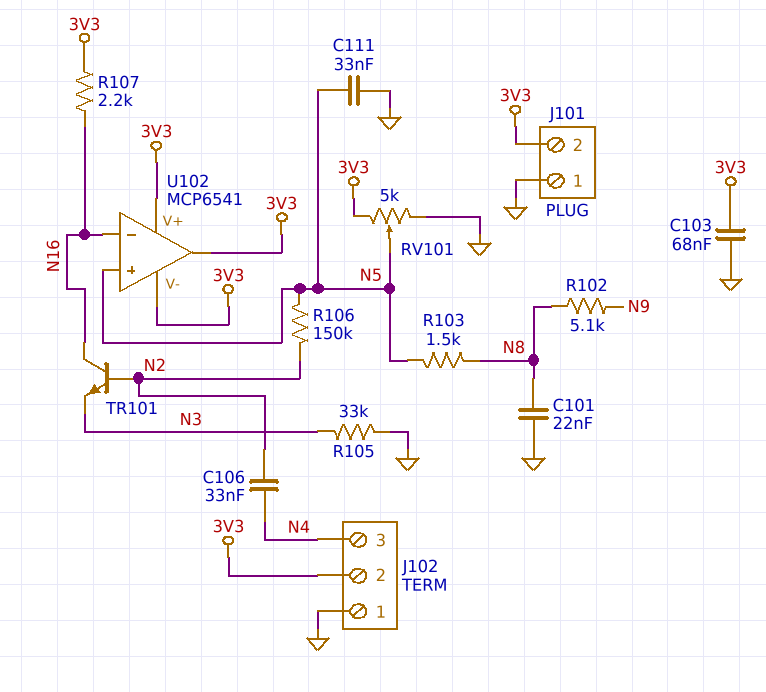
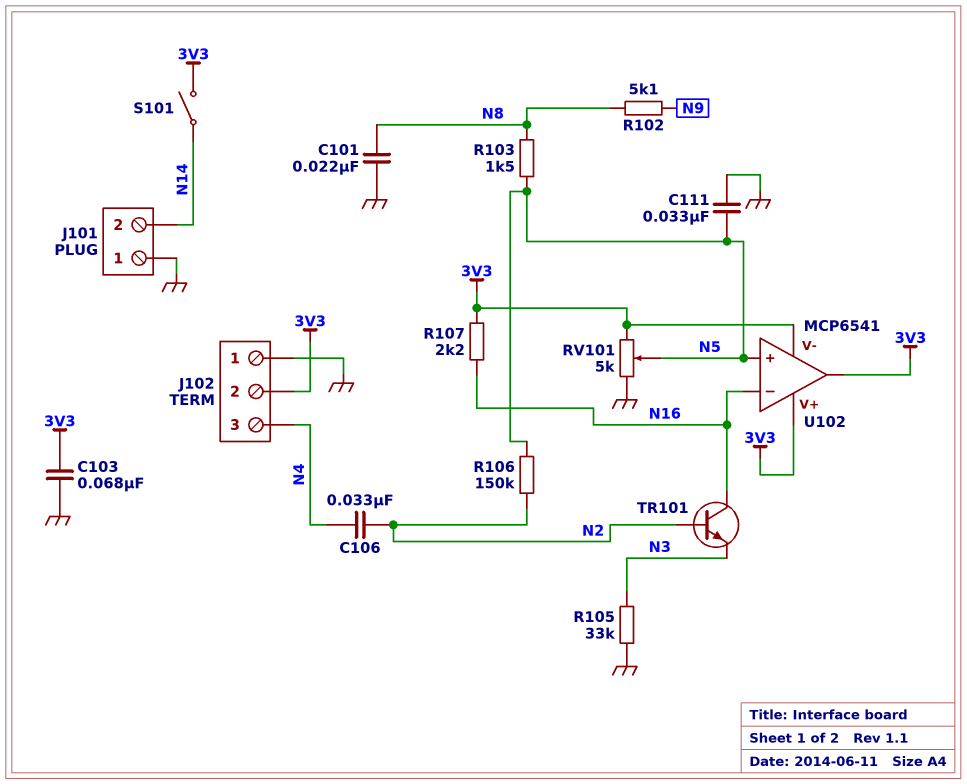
J101 pin 2: 3V3 -> N14
S101: none -> switch (3V3, N14)

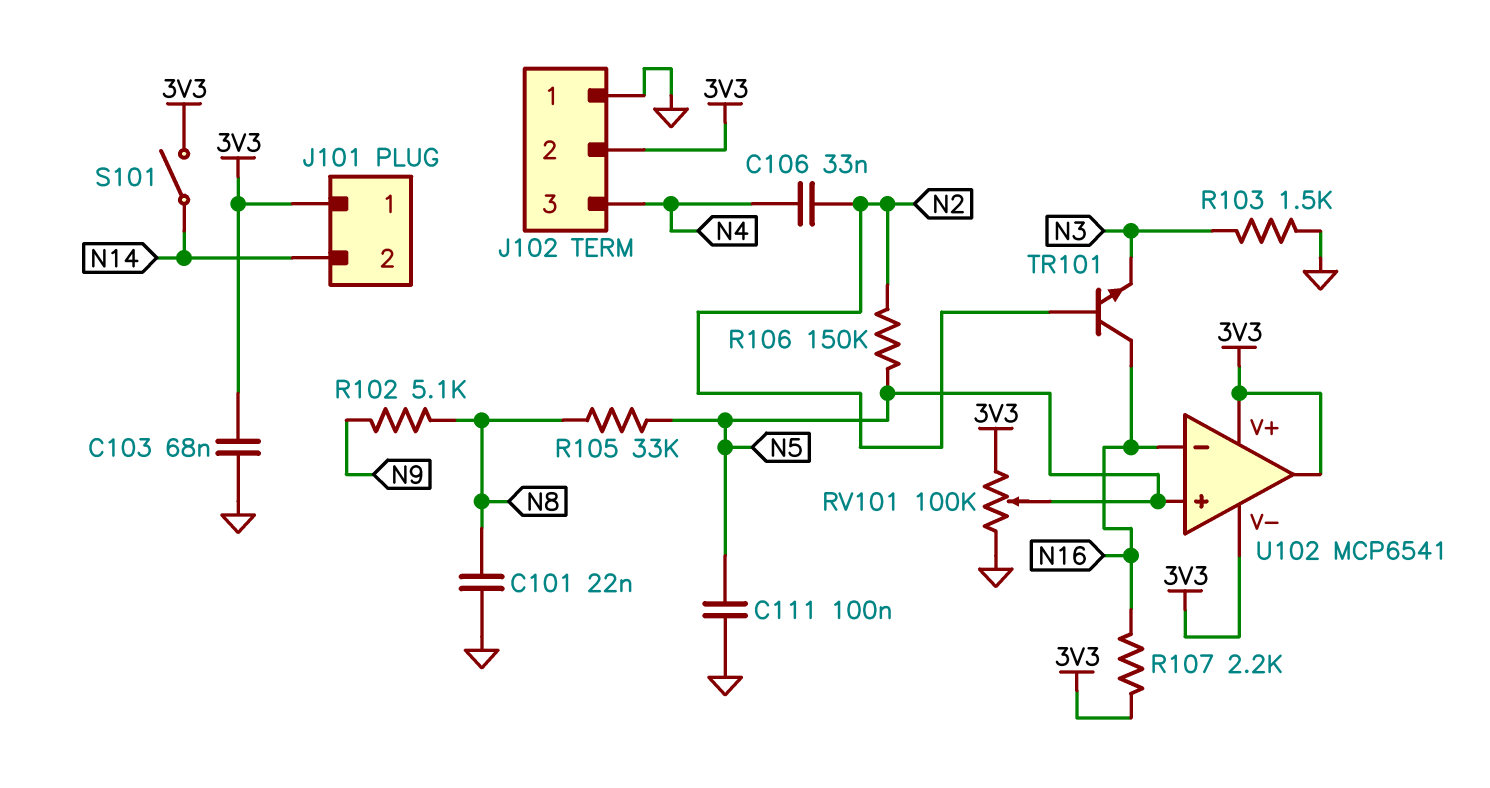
C111: 33nF (GND, N5) -> 100nF (GND, N5)
J101 pin 1: GND -> 3V3
R103: 1.5k (N5, N8) -> 1.5k (GND, N3)
R105: 33k (GND, N3) -> 33k (N5, N8)
RV101: 5k (3V3, GND, wiper N5) -> 100k (3V3, GND, wiper N5)

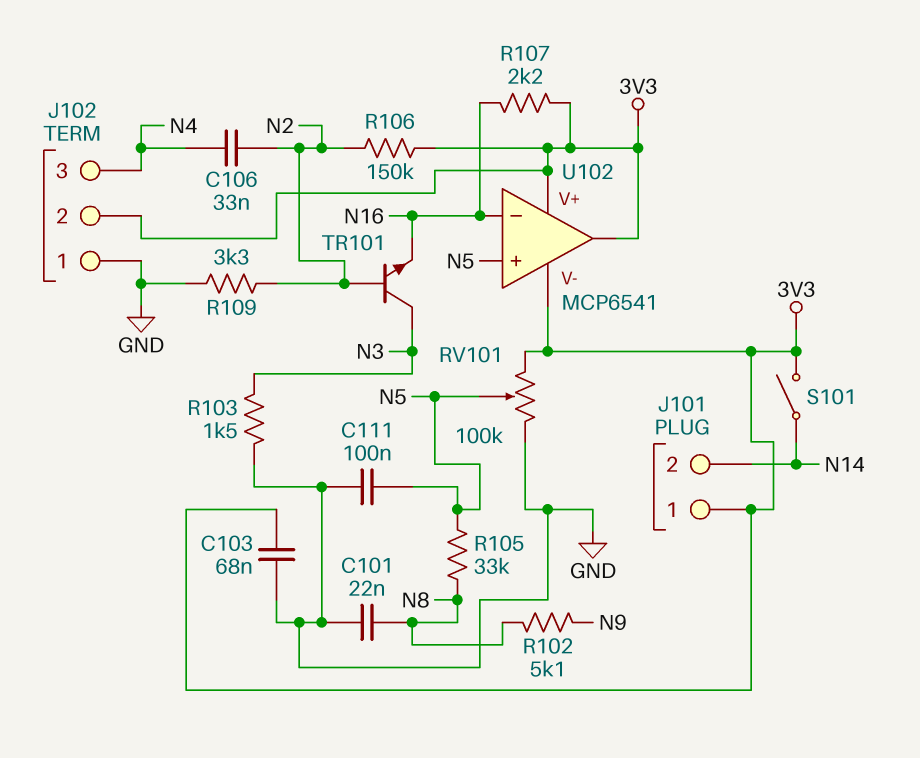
R106: 150k (N2, N5) -> 150k (3V3, N2)
R109: none -> 3.3k (GND, N2)
TR101: NPN (B N2, C N16, E N3) -> NPN (B N2, C N3, E N16)

